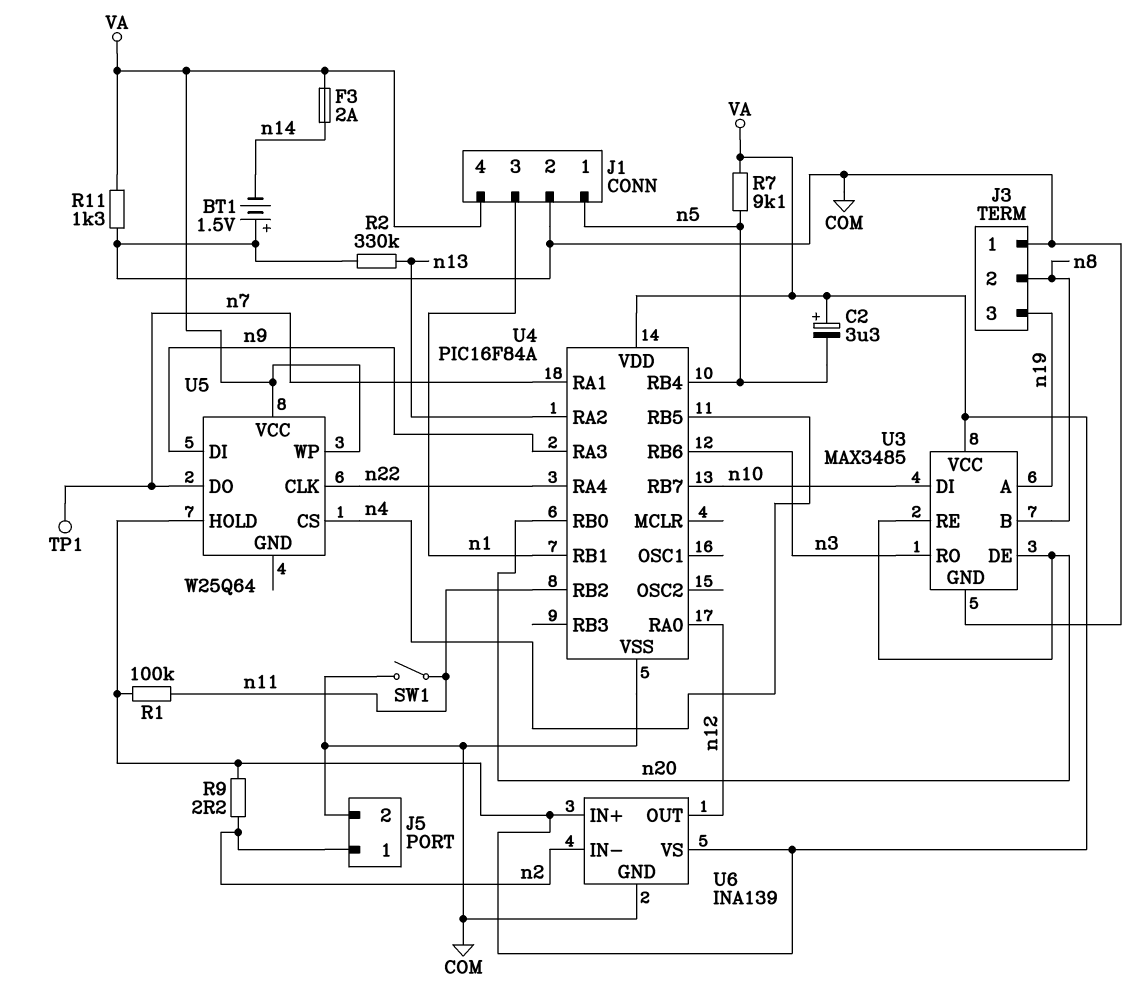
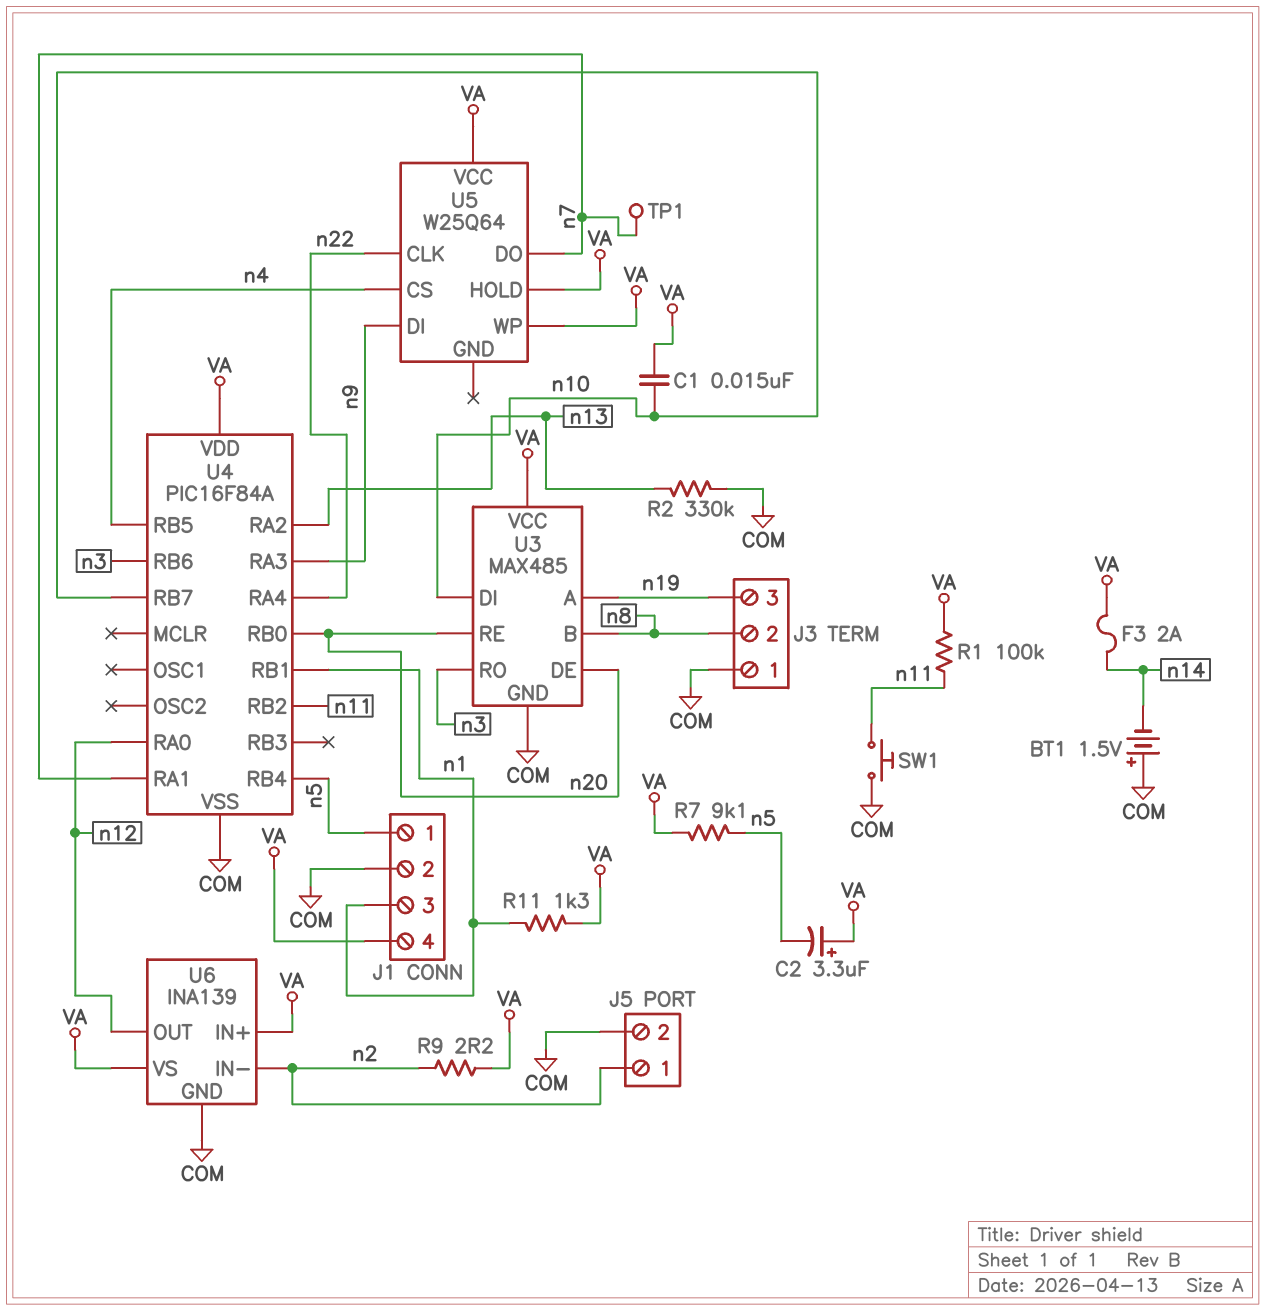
C1: none -> 15nF (VA, n10)
R11: 1.3k (COM, VA) -> 1.3k (VA, n1)
SW1: switch (COM, n11) -> button (COM, n11)
U3: MAX3485 -> MAX485

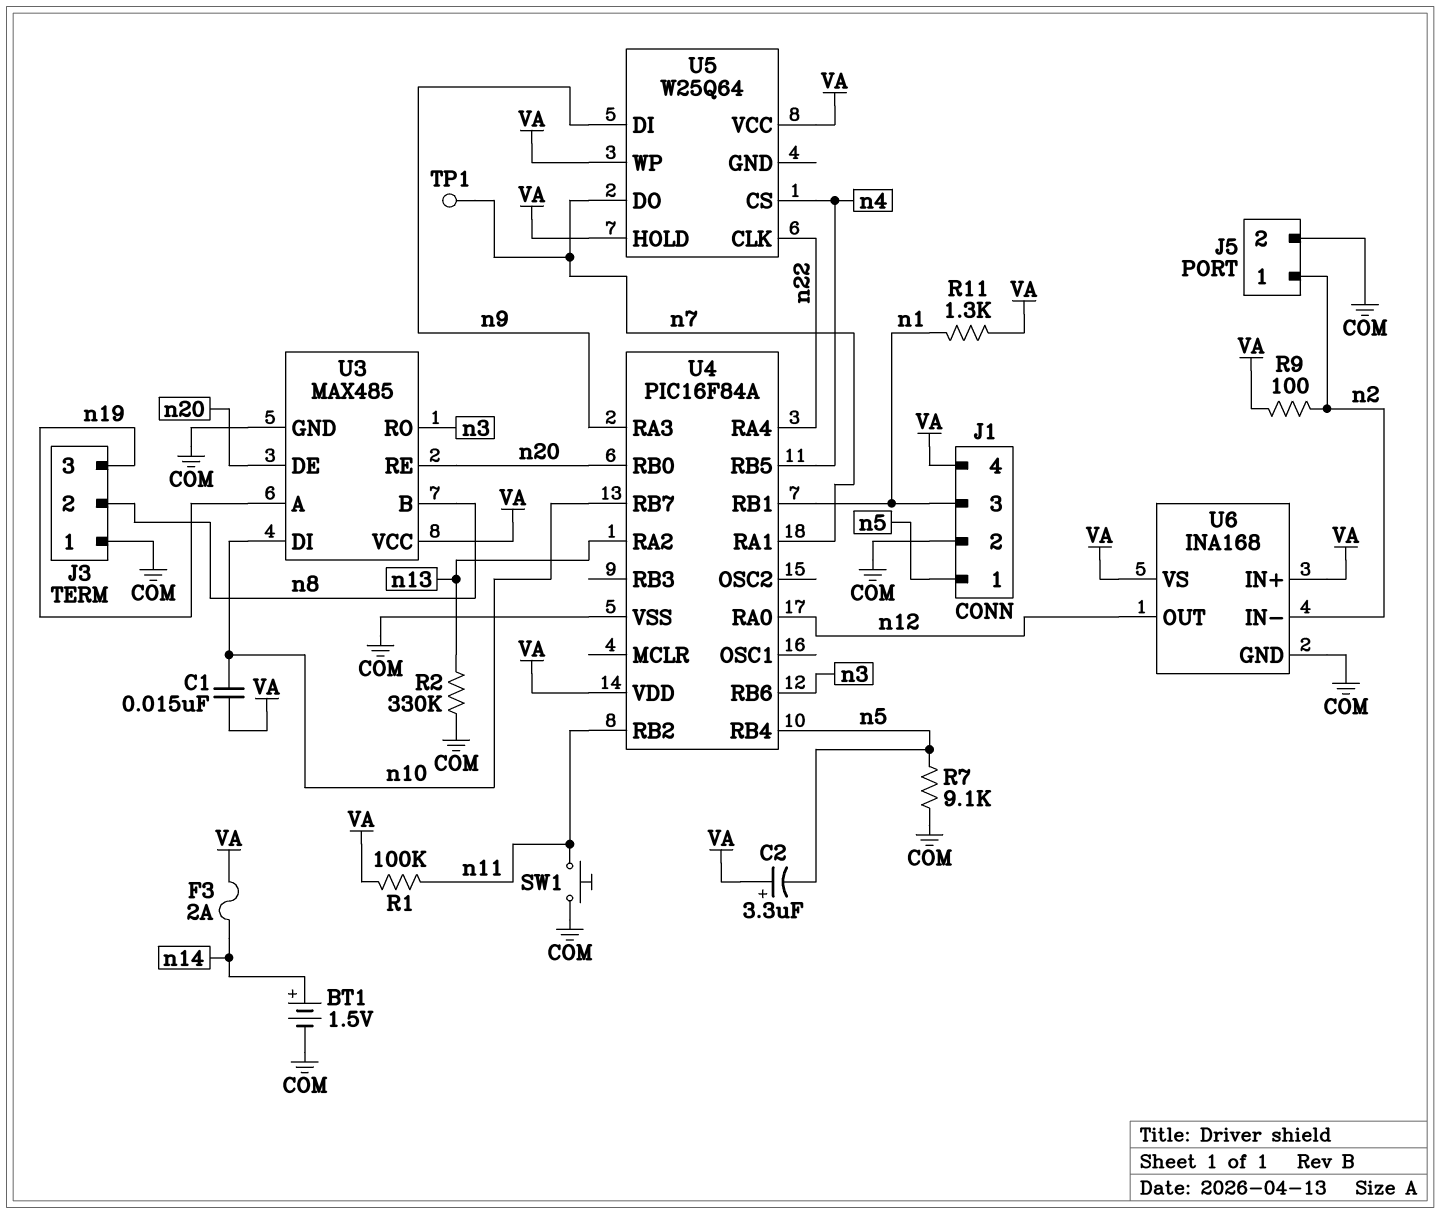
BT1: 1.5V (plus COM, minus n14) -> 1.5V (plus n14, minus COM)
R7: 9.1k (VA, n5) -> 9.1k (COM, n5)
R9: 2.2 (VA, n2) -> 100 (VA, n2)
U6: INA139 -> INA168

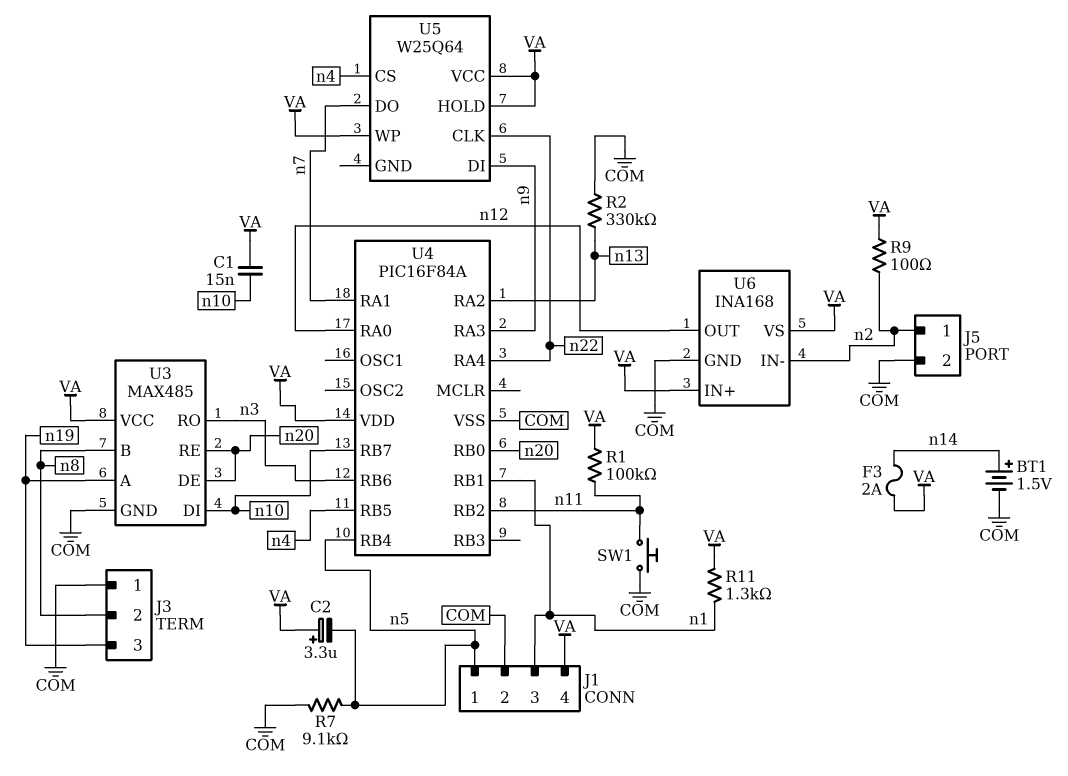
TP1: test point (n7) -> none

